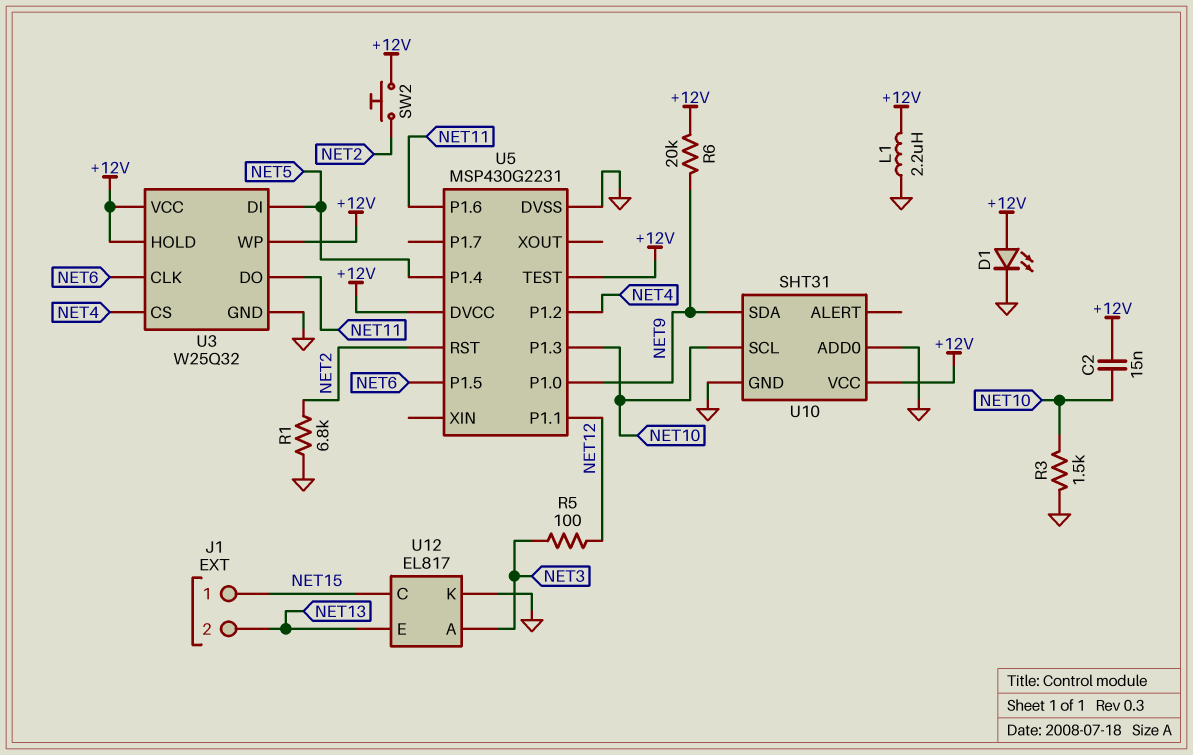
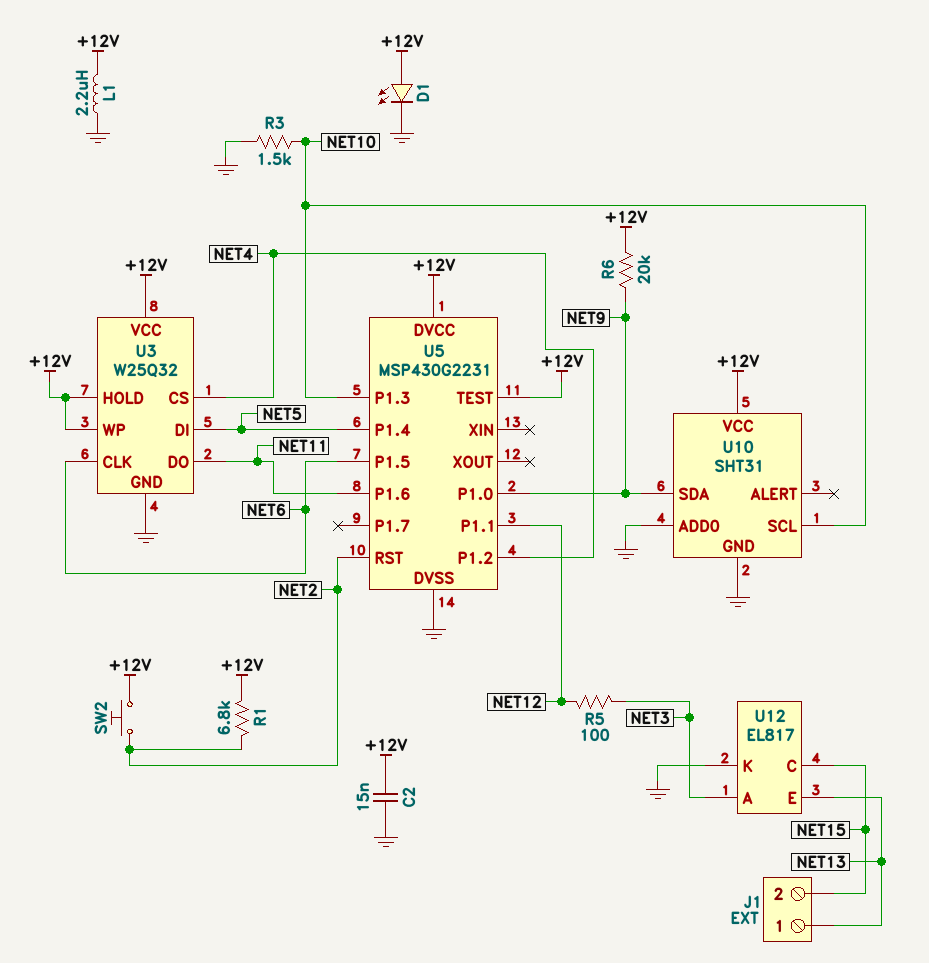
C2: 15nF (+12V, NET10) -> 15nF (+12V, GND)
J1 pin 1: NET15 -> NET13
J1 pin 2: NET13 -> NET15
R1: 6.8k (GND, NET2) -> 6.8k (+12V, NET2)

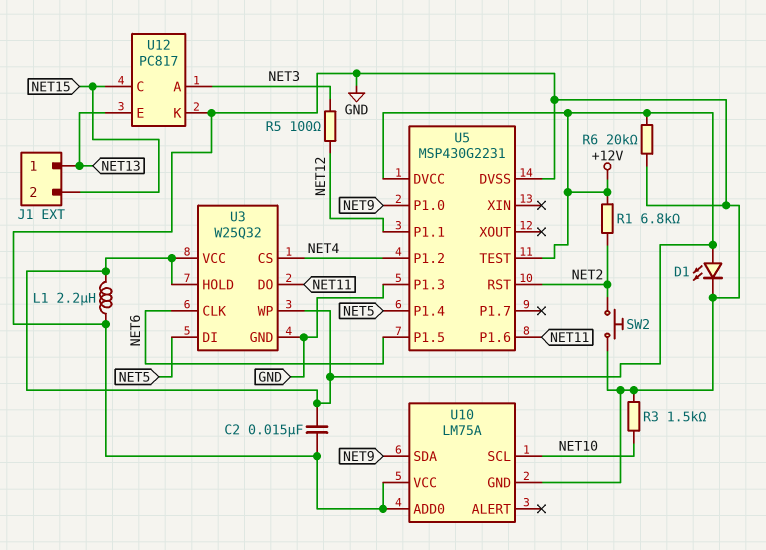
R6: 20k (+12V, NET9) -> 20k (+12V, GND)
SW2: button (+12V, NET2) -> button (GND, NET2)
U5 pin P1.3: NET10 -> GND
U10: SHT31 -> LM75A
U10 pin VCC: +12V -> GND
U12: EL817 -> PC817

